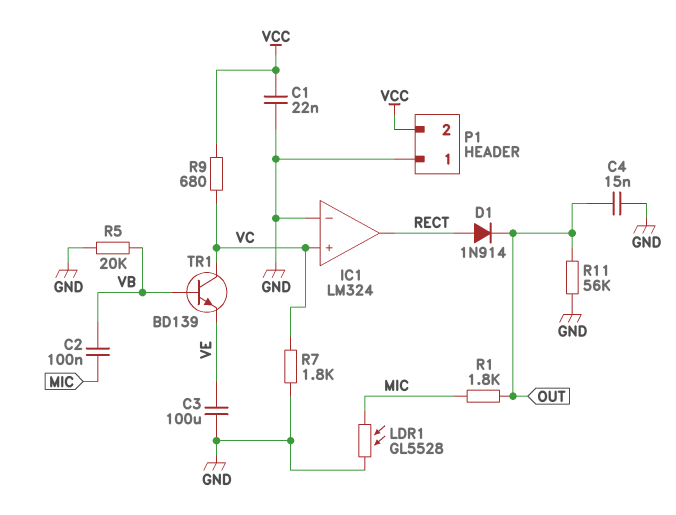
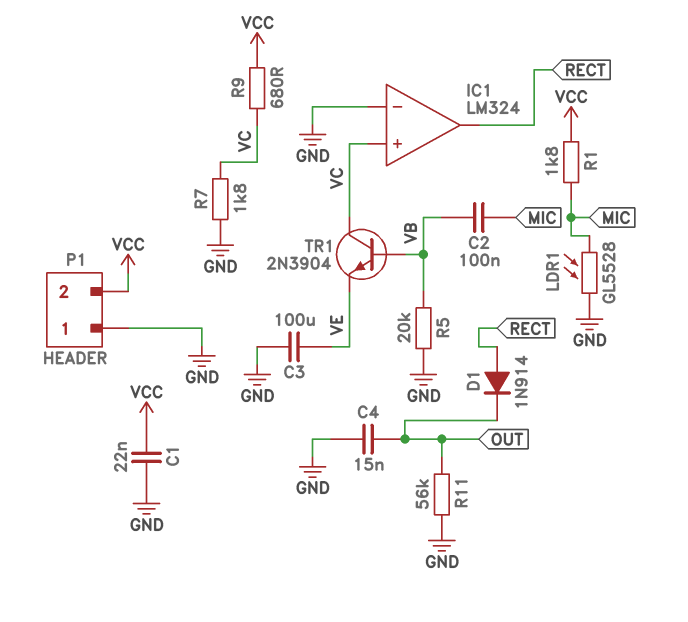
R1: 1.8k (MIC, OUT) -> 1.8k (MIC, VCC)
TR1: NPN BD139 (B VB, C VC, E VE) -> NPN 2N3904 (B VB, C VC, E VE)

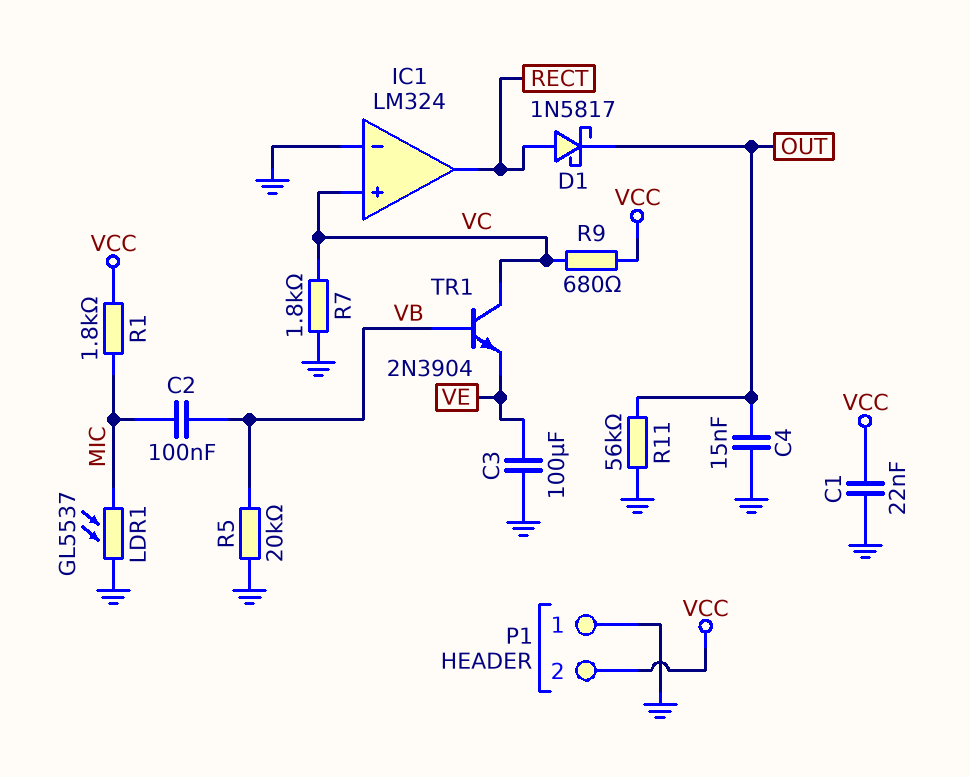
D1: diode 1N914 (A RECT, K OUT) -> schottky 1N5817 (A RECT, K OUT)
LDR1: GL5528 (GND, MIC) -> GL5537 (GND, MIC)

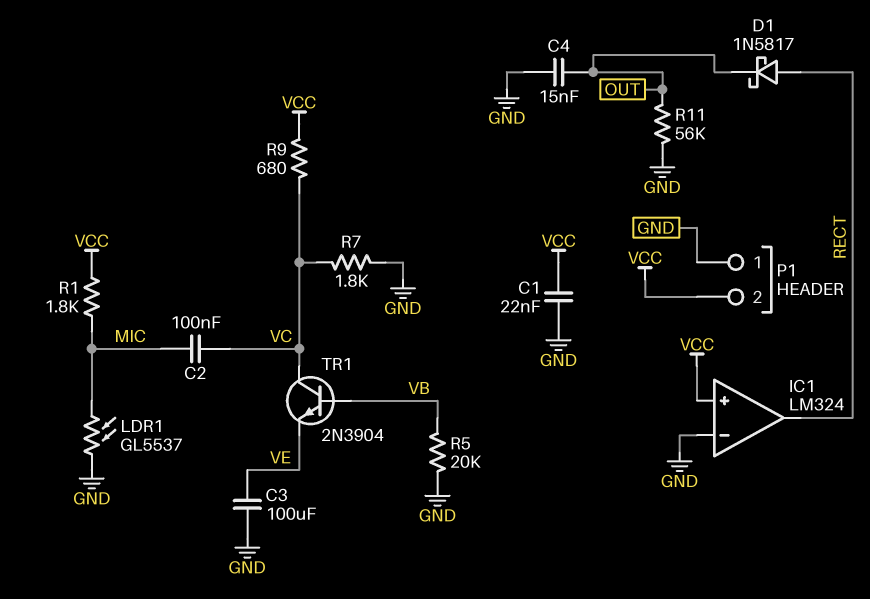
C2: 100nF (MIC, VB) -> 100nF (MIC, VC)
IC1 pin in+: VC -> VCC

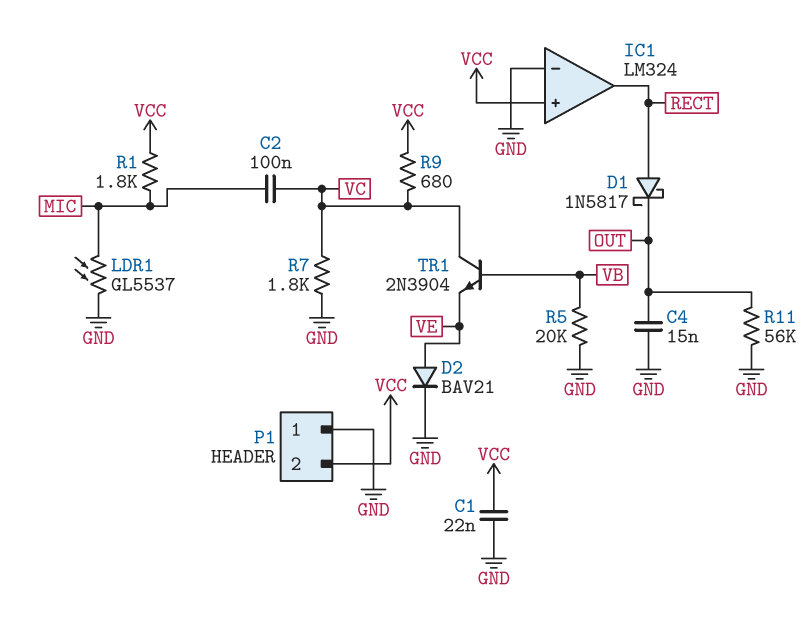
C3: 100uF (GND, VE) -> none
D2: none -> diode BAV21 (A VE, K GND)

